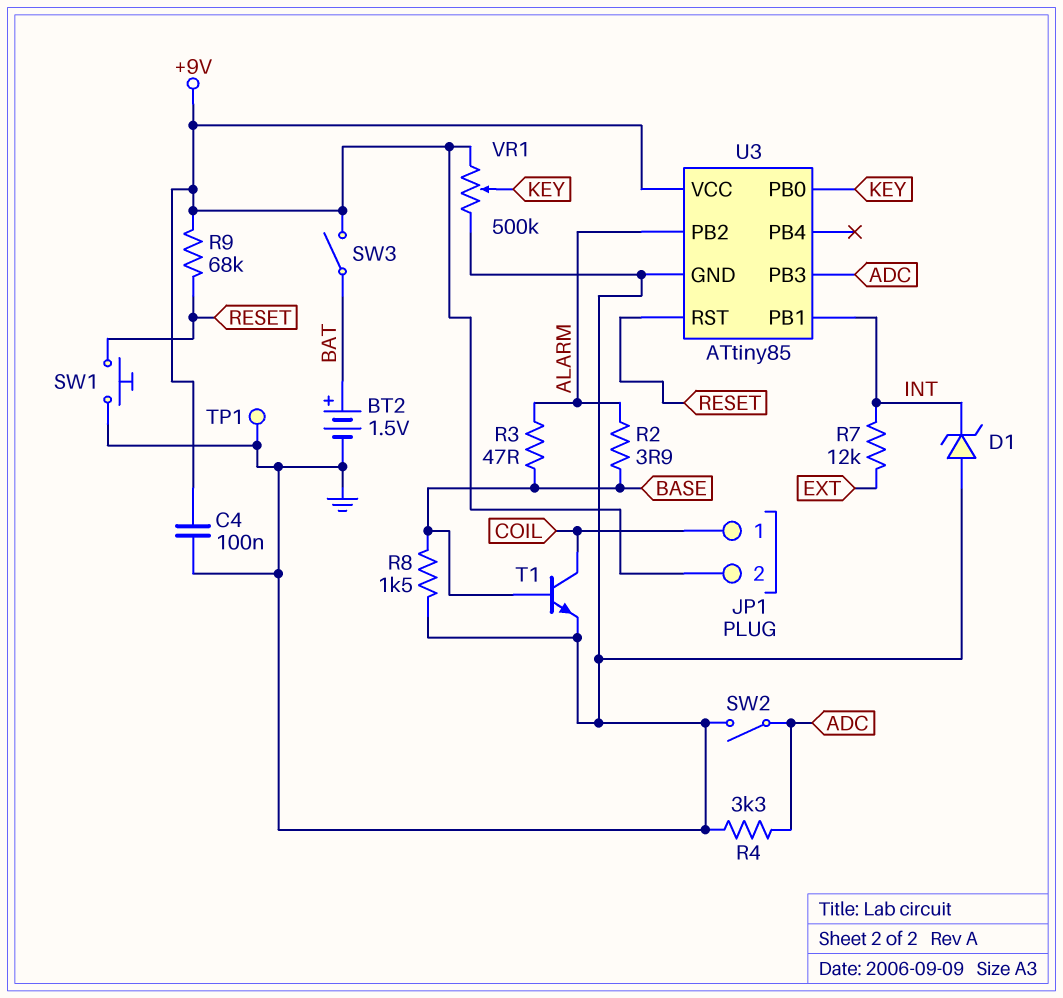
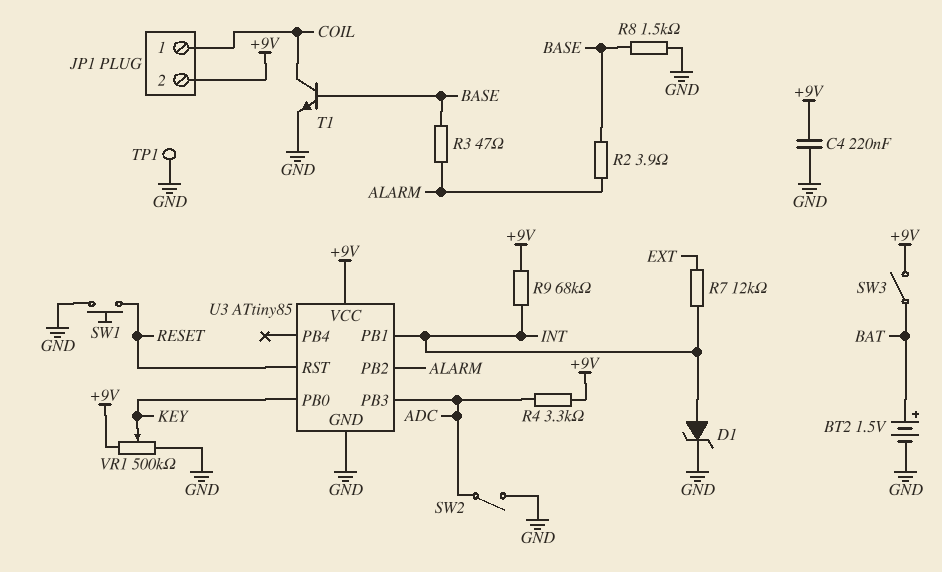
C4: 100nF (+9V, GND) -> 220nF (+9V, GND)
D1: zener (A GND, K INT) -> zener (A INT, K GND)
R4: 3.3k (ADC, GND) -> 3.3k (+9V, ADC)
R9: 68k (+9V, RESET) -> 68k (+9V, INT)

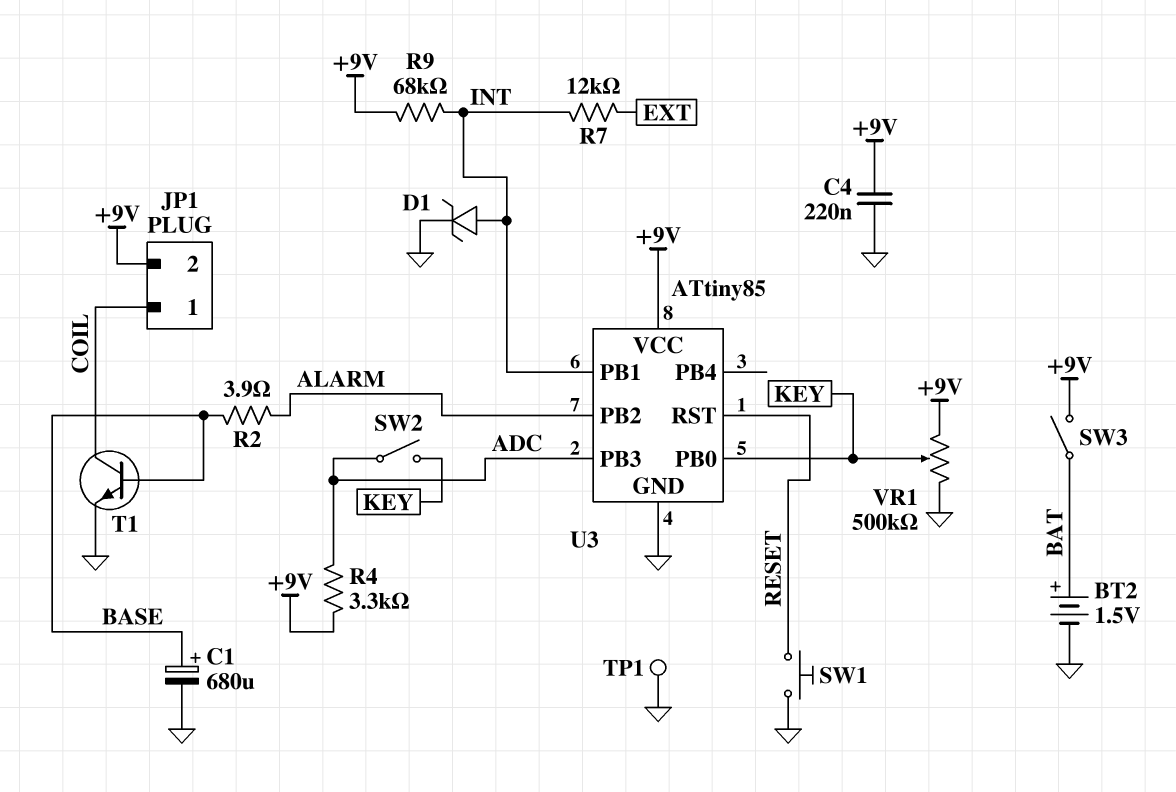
C1: none -> 680uF (plus BASE, minus GND)
R3: 47 (ALARM, BASE) -> none
R8: 1.5k (BASE, GND) -> none
SW2: switch (ADC, GND) -> switch (ADC, KEY)

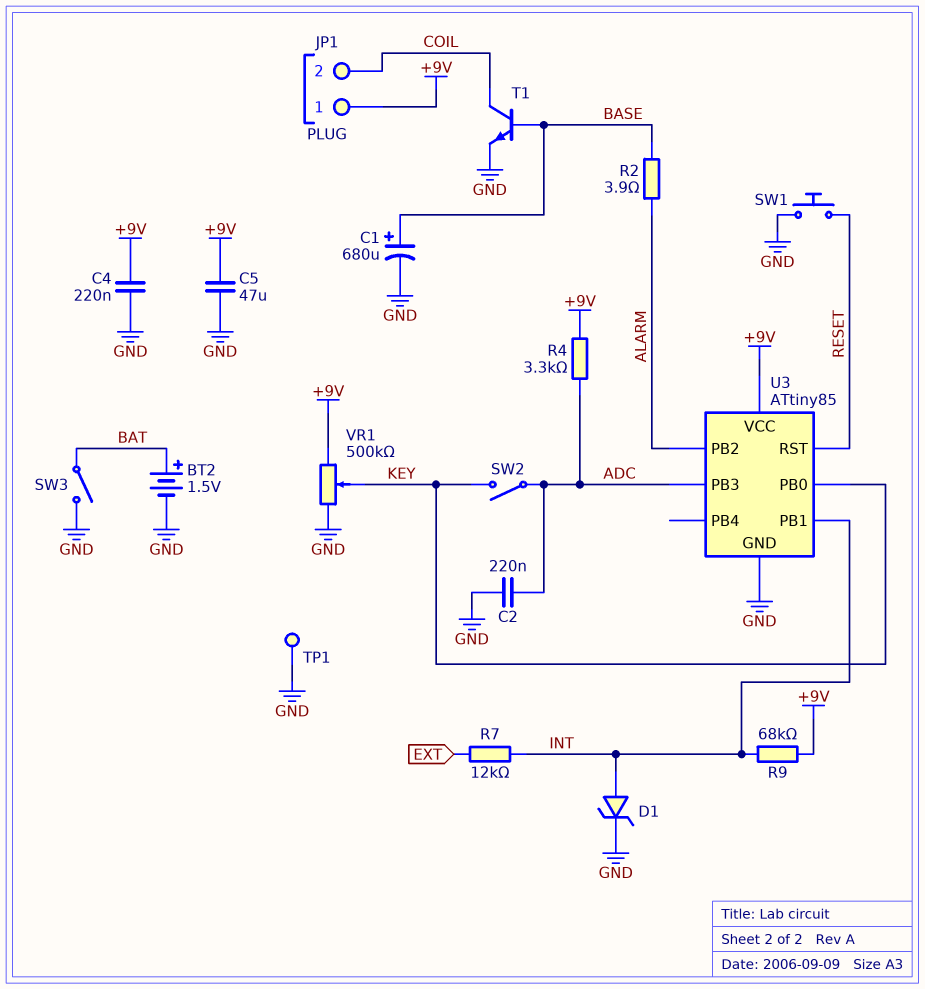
C2: none -> 220nF (ADC, GND)
C5: none -> 47uF (+9V, GND)
JP1 pin 1: COIL -> +9V
JP1 pin 2: +9V -> COIL
SW3: switch (+9V, BAT) -> switch (BAT, GND)

